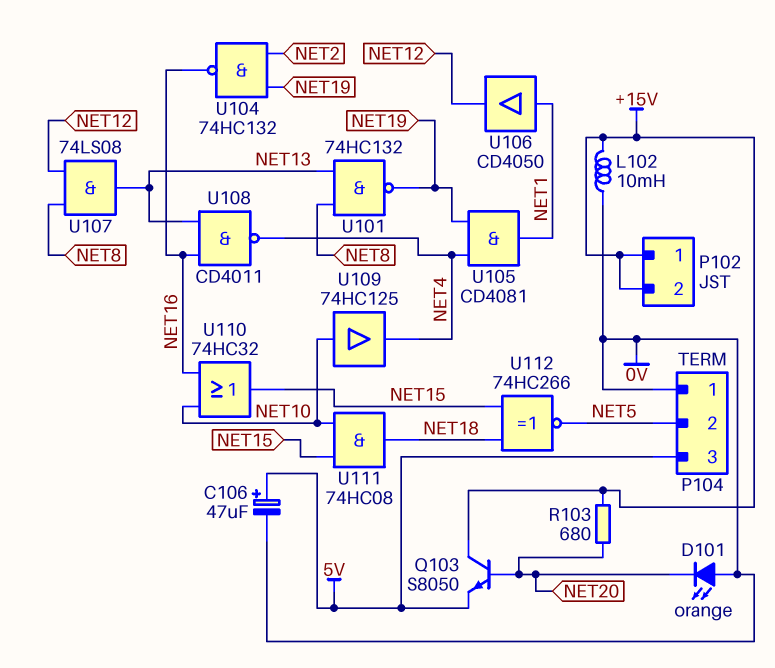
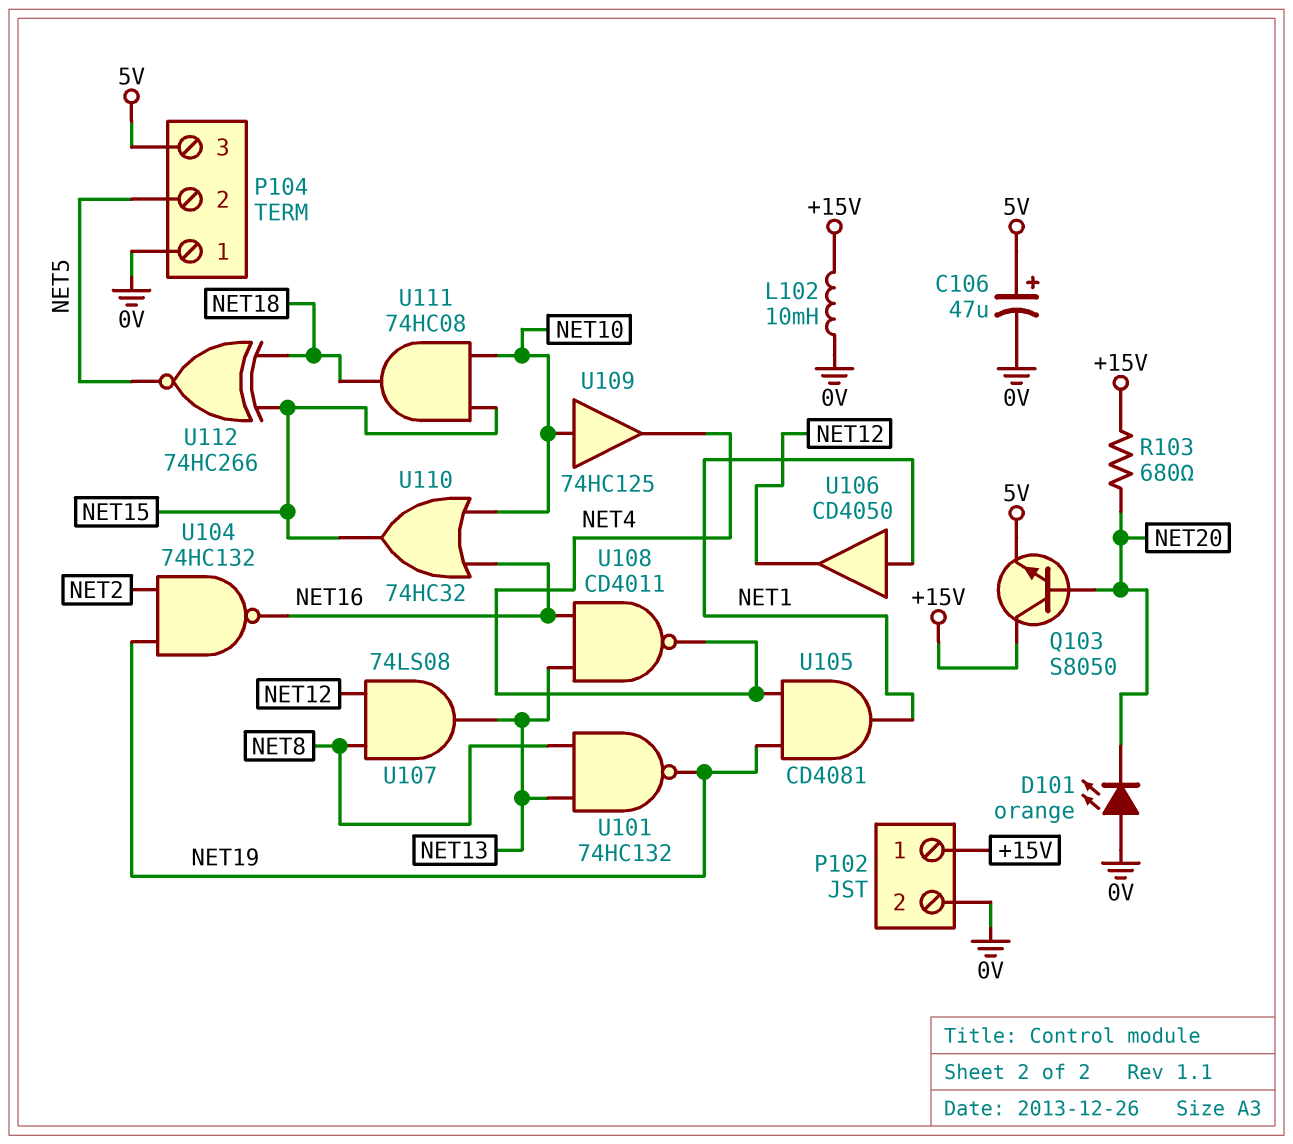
P102 pin 2: +15V -> 0V

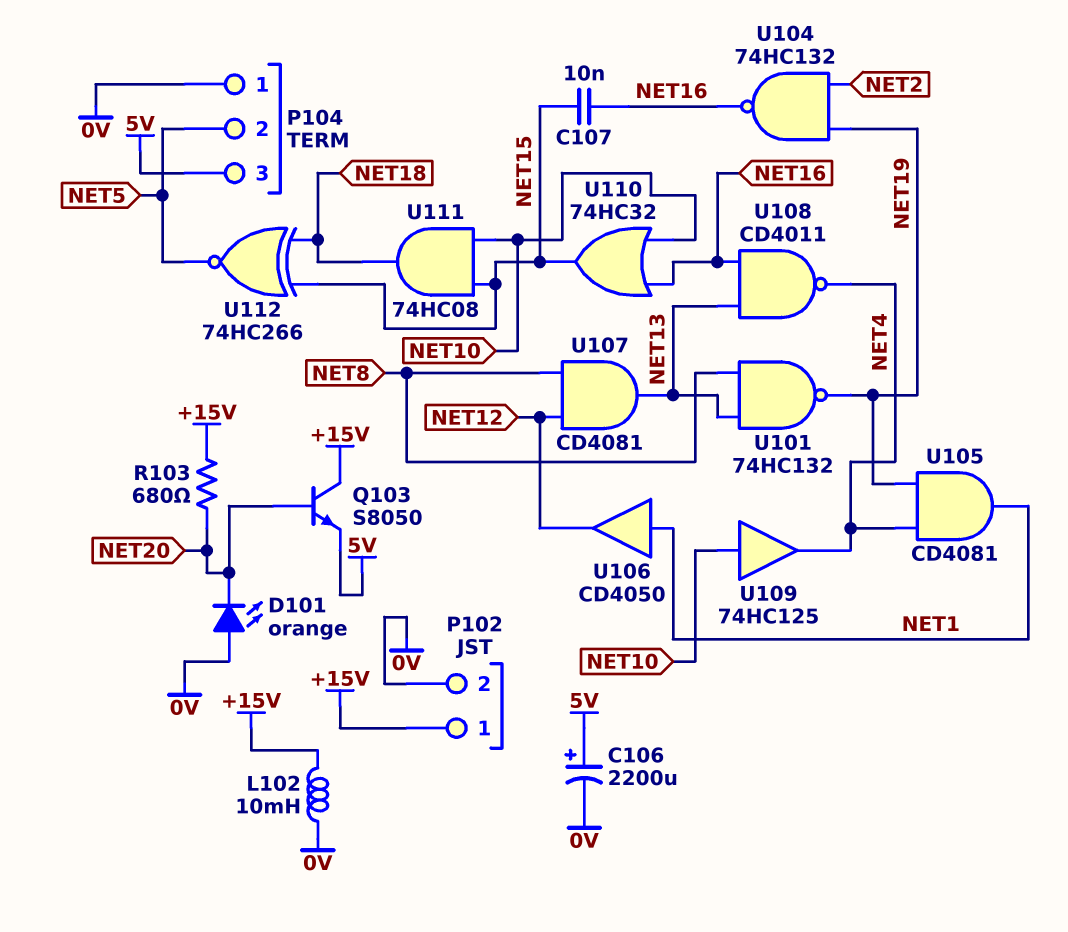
C106: 47uF (plus 5V, minus 0V) -> 2200uF (plus 5V, minus 0V)
C107: none -> 10nF (NET15, NET16)
U107: AND 74LS08 (in NET8, in NET12, out NET13) -> AND CD4081 (in NET8, in NET12, out NET13)

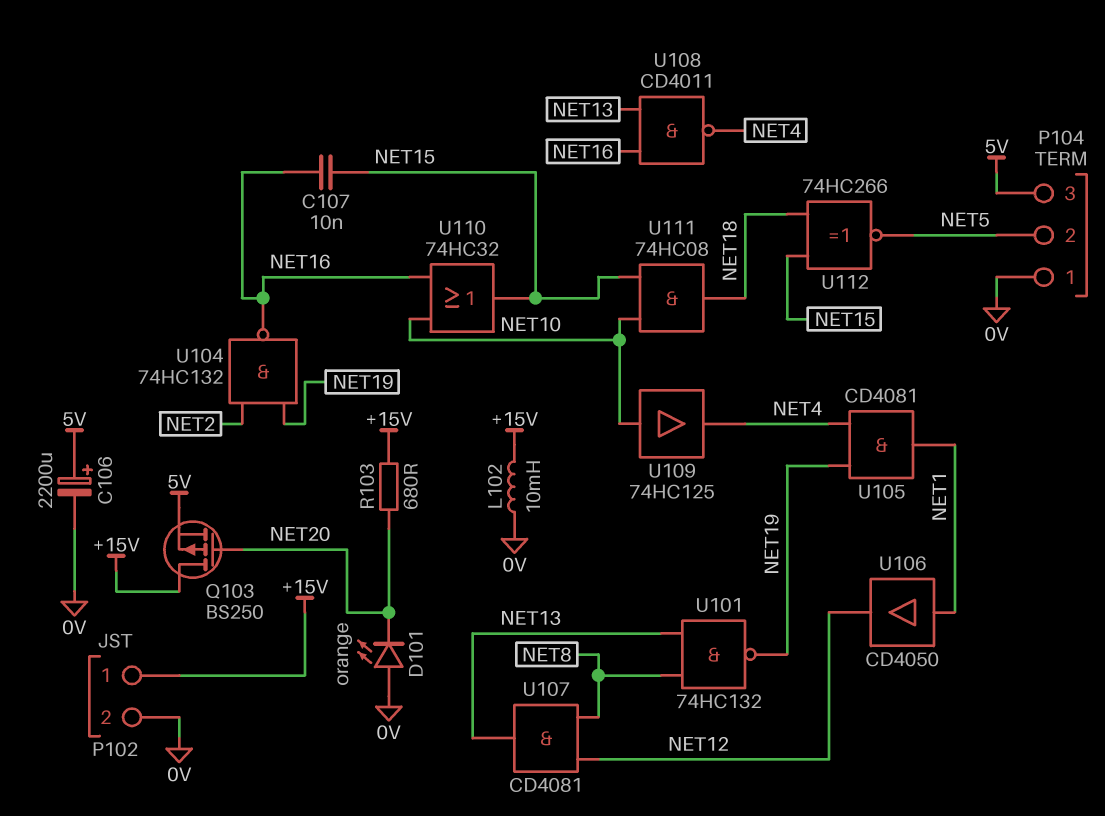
Q103: NPN S8050 (B NET20, C +15V, E 5V) -> PMOS BS250 (G NET20, D +15V, S 5V)

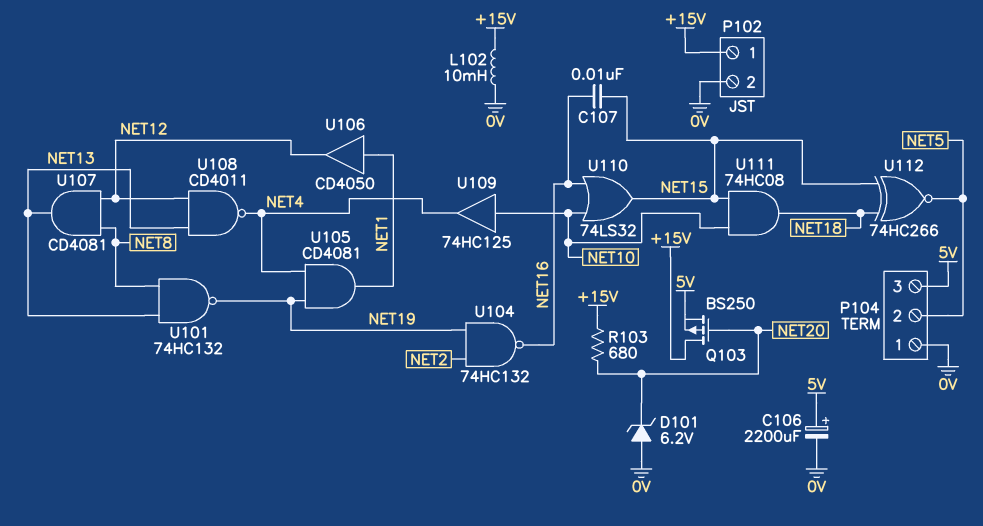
D101: LED orange (A 0V, K NET20) -> zener 6.2V (A 0V, K NET20)
U108: NAND CD4011 (in NET13, in NET16, out NET4) -> NAND CD4011 (in NET12, in NET13, out NET4)
U110: OR 74HC32 (in NET10, in NET16, out NET15) -> OR 74LS32 (in NET10, in NET16, out NET15)

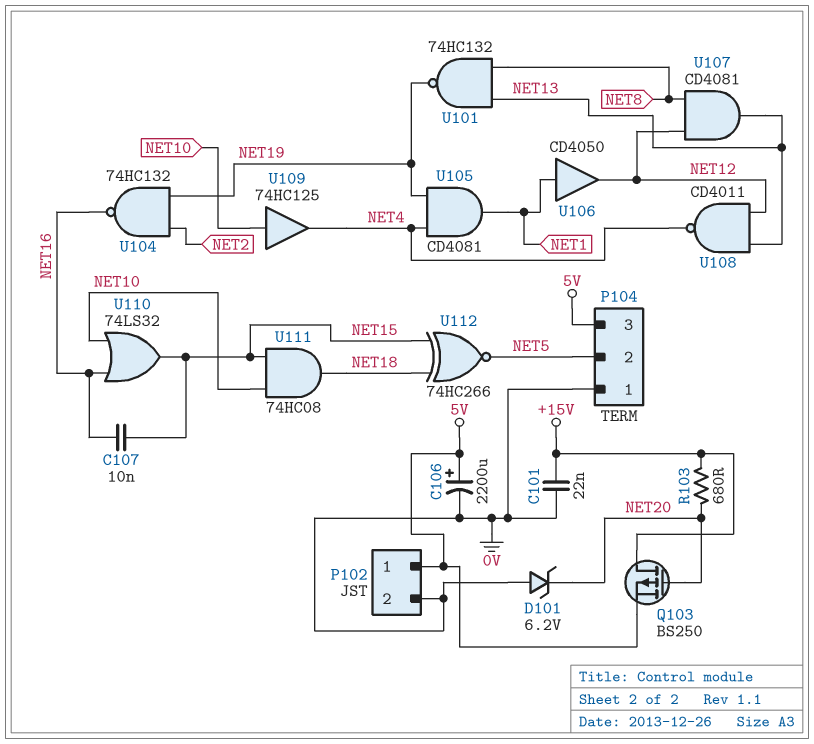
C101: none -> 22nF (+15V, 0V)
L102: 10mH (+15V, 0V) -> none
P102 pin 1: +15V -> 5V

